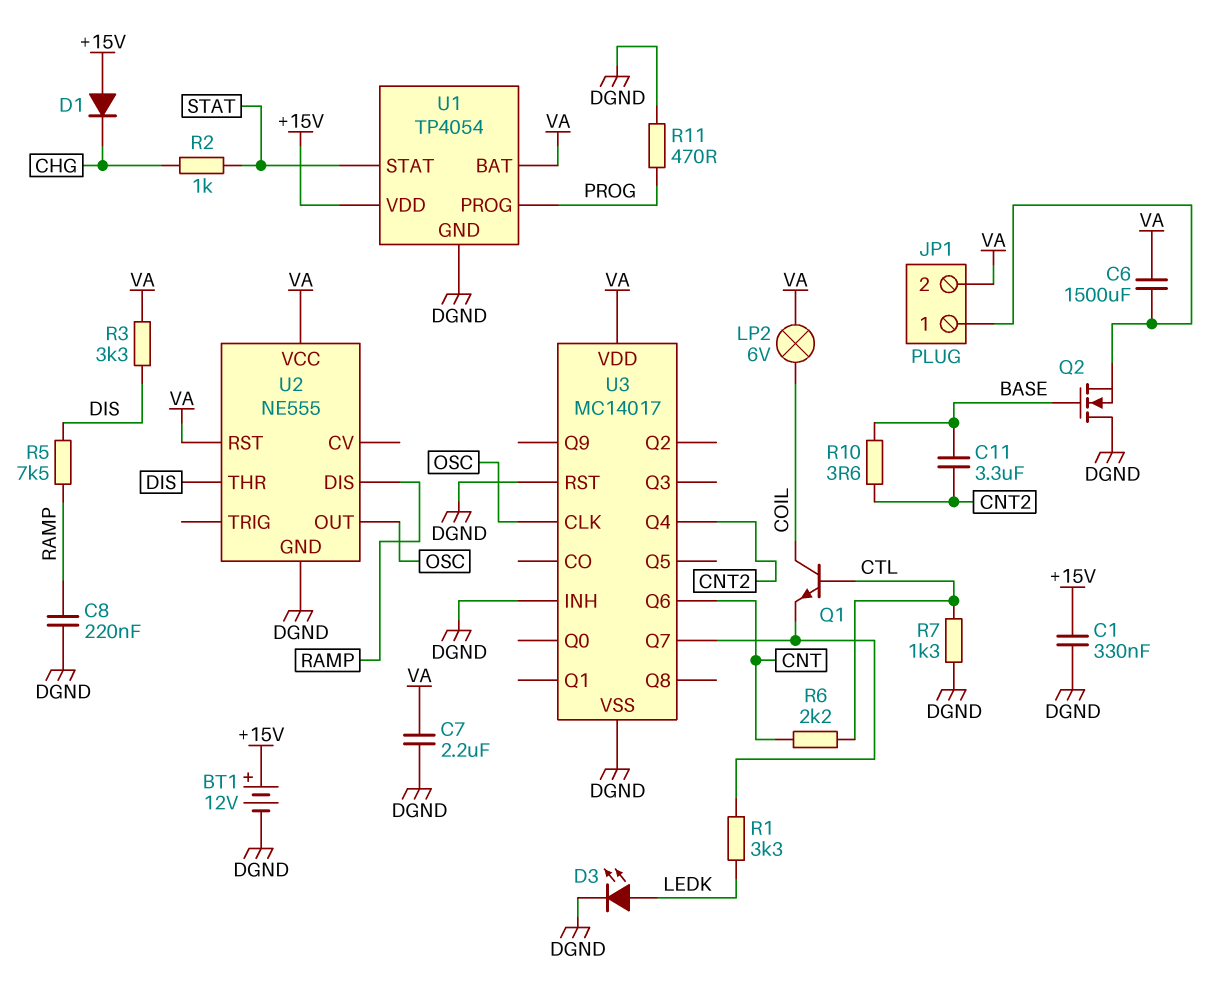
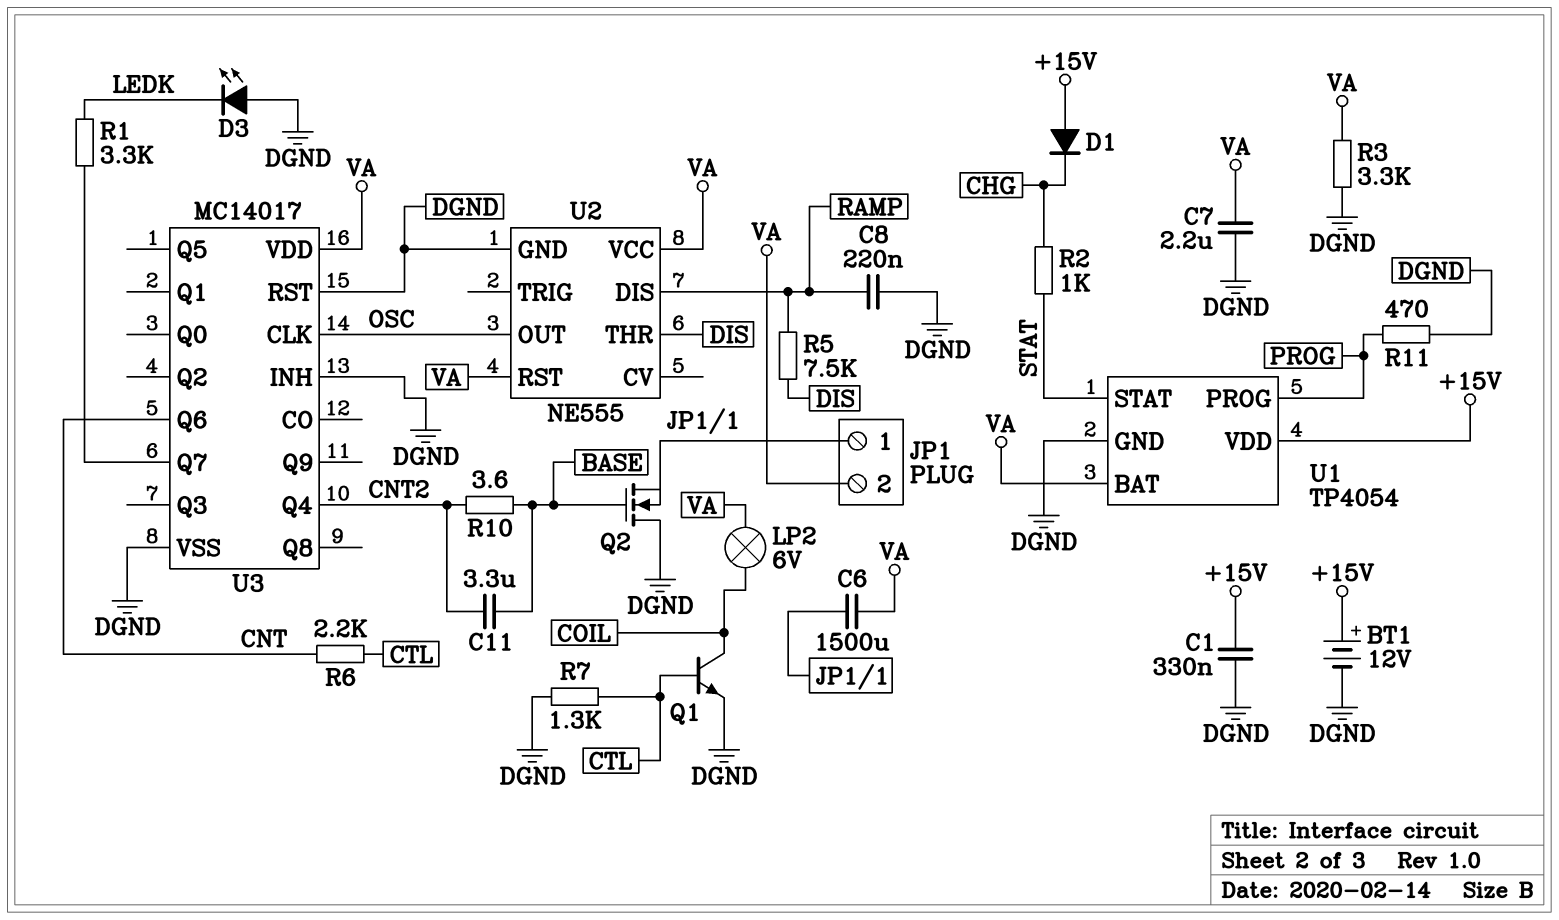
D3: LED (A LEDK, K DGND) -> LED (A DGND, K LEDK)
Q1: NPN (B CTL, C COIL, E U3/Q7) -> NPN (B CTL, C COIL, E DGND)
R3: 3.3k (DIS, VA) -> 3.3k (DGND, VA)

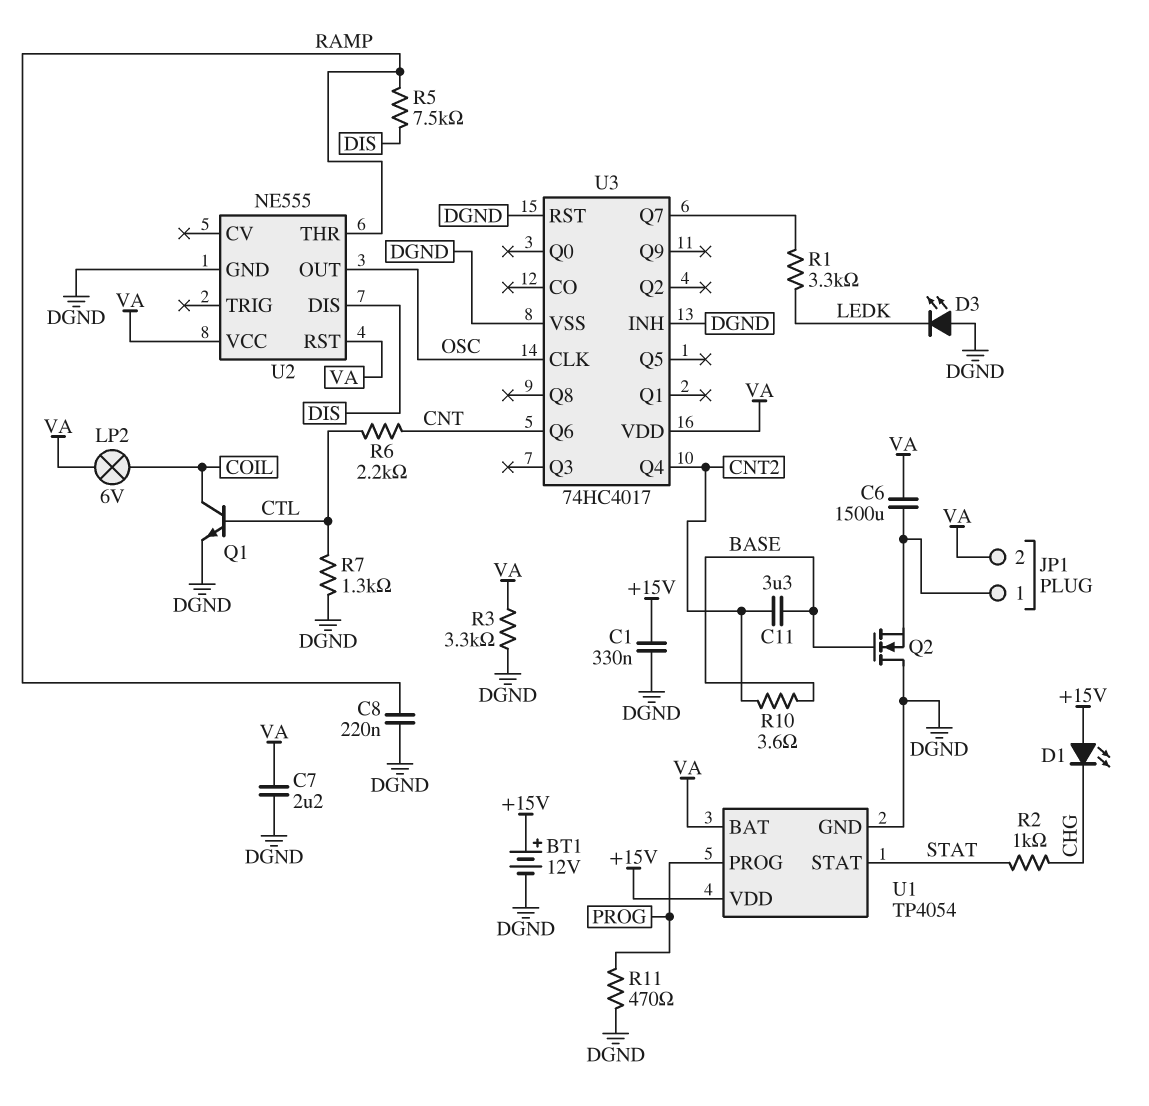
D1: diode (A +15V, K CHG) -> LED (A +15V, K CHG)
U2 pin DIS: RAMP -> DIS
U2 pin THR: DIS -> RAMP
U3: MC14017 -> 74HC4017

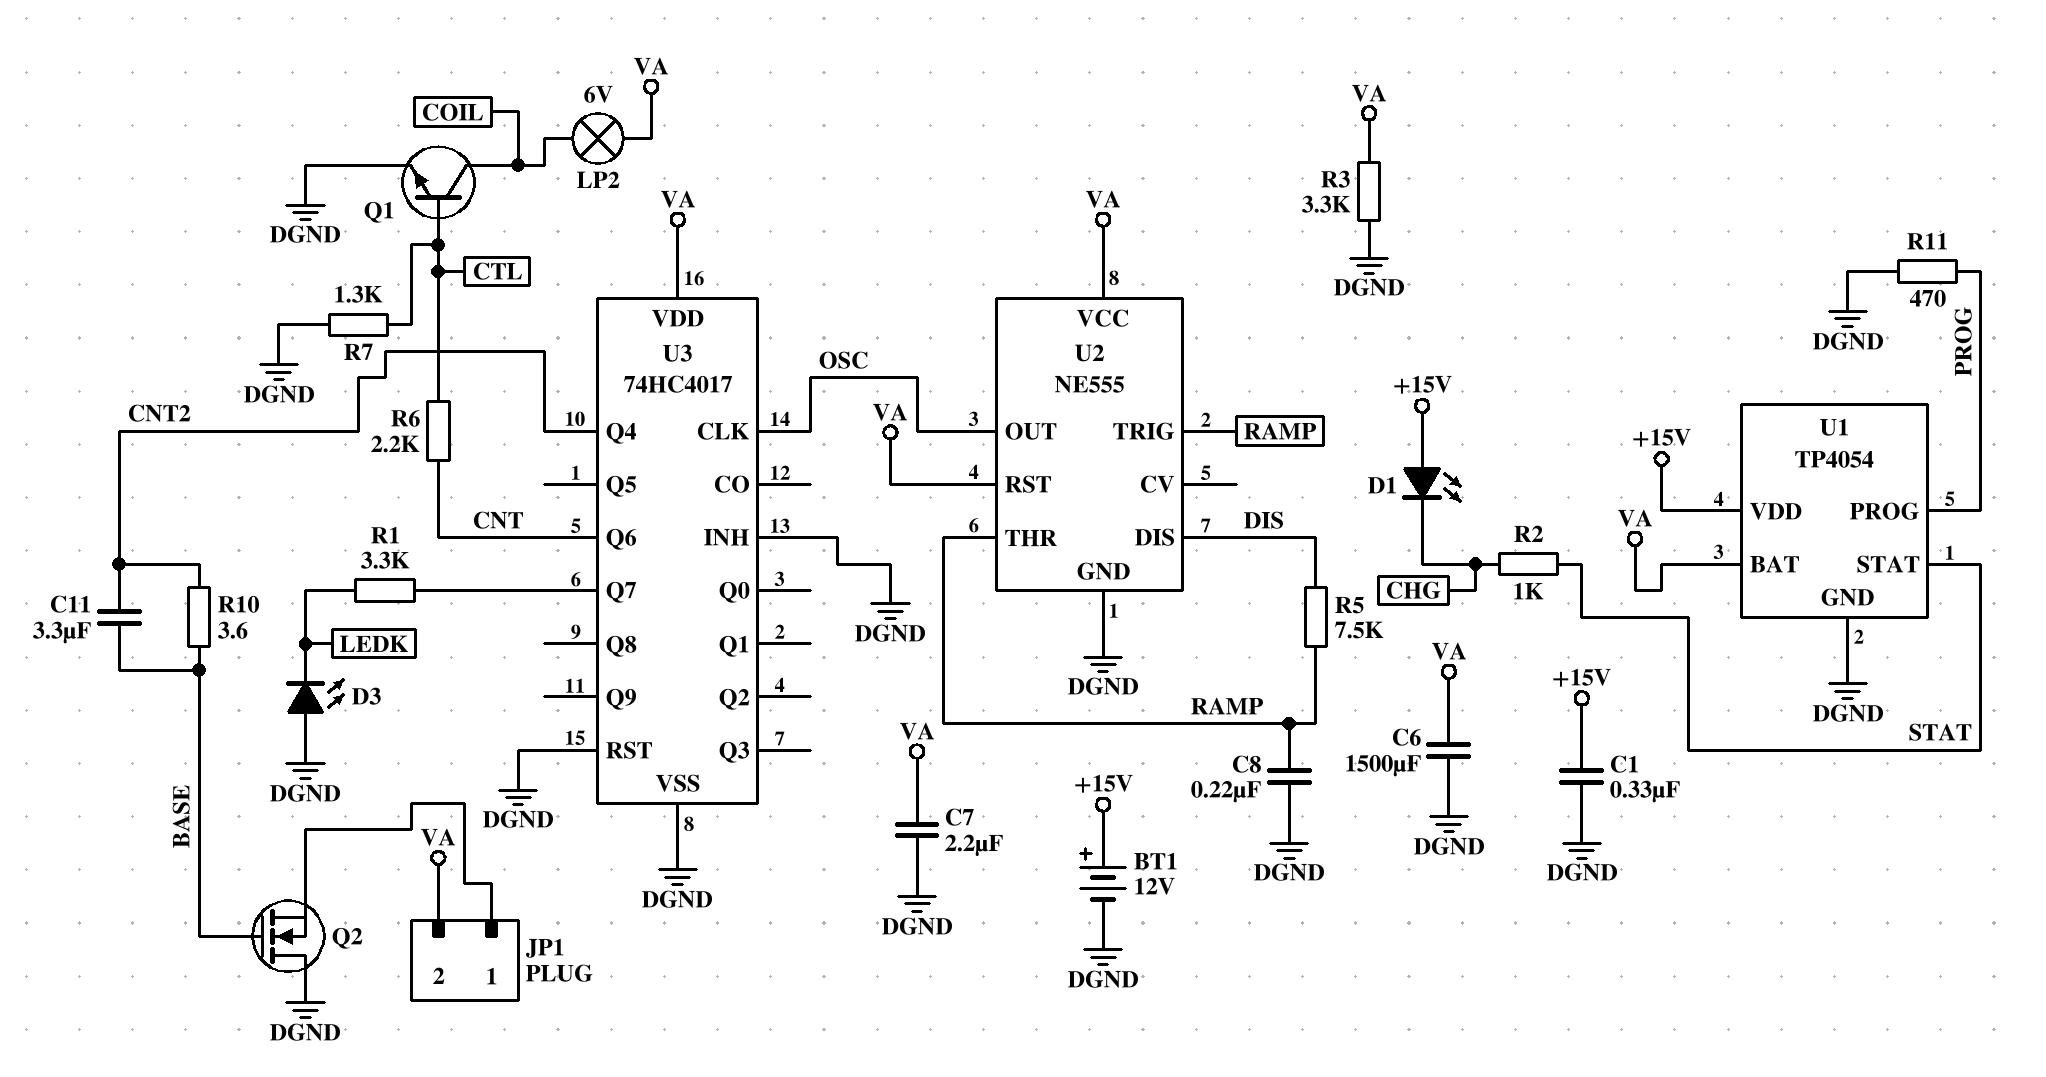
C6: 1500uF (JP1/1, VA) -> 1500uF (DGND, VA)
U2 pin TRIG: none -> RAMP

